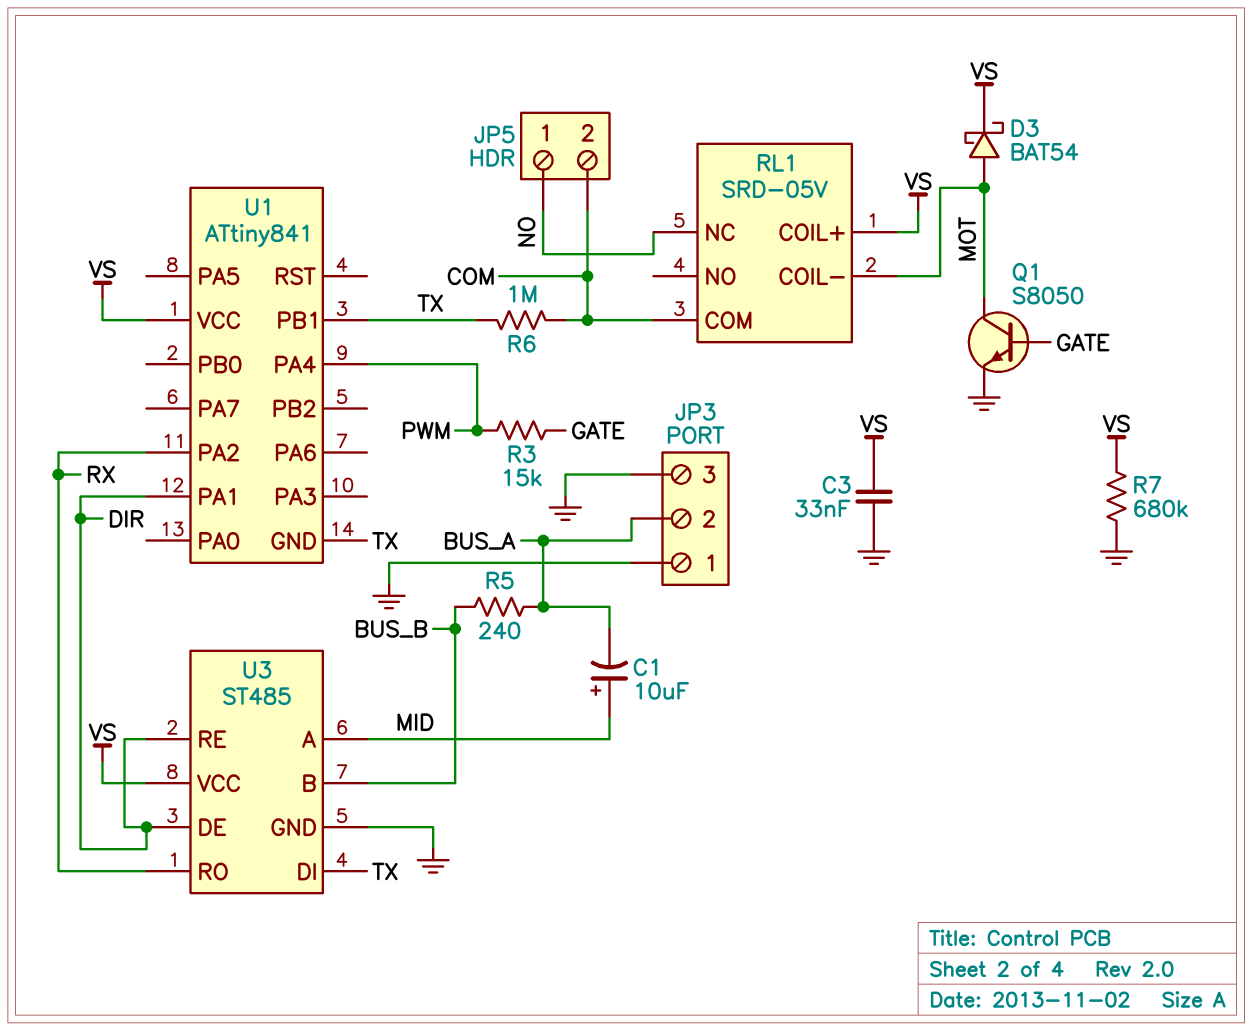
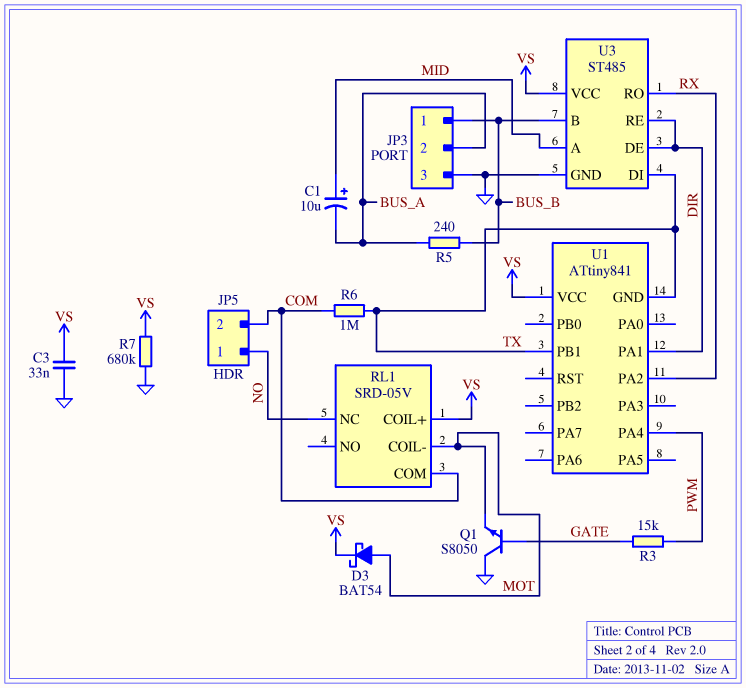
JP3 pin 1: GND -> BUS_B
Q1: NPN S8050 (B GATE, C MOT, E GND) -> NPN S8050 (B GATE, C GND, E MOT)

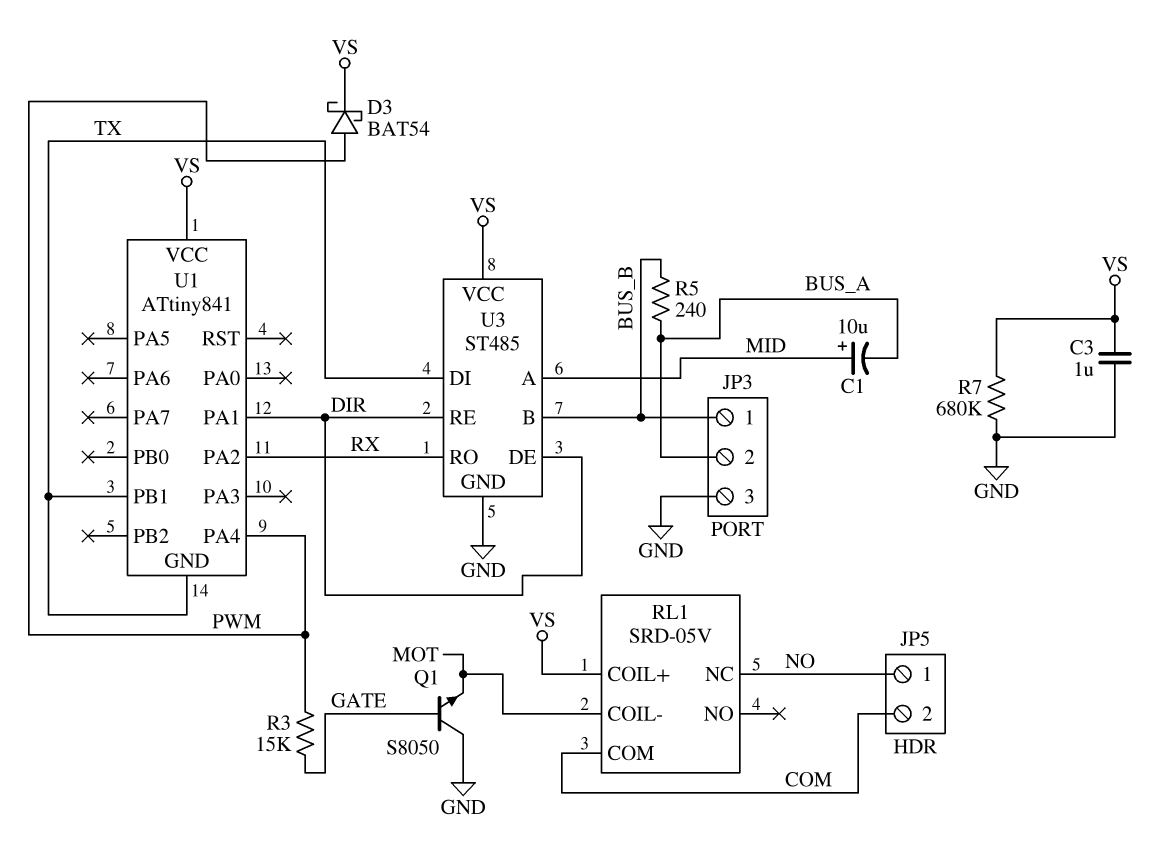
C3: 33nF (GND, VS) -> 1uF (GND, VS)
D3: schottky BAT54 (A MOT, K VS) -> schottky BAT54 (A PWM, K VS)
R6: 1M (COM, TX) -> none

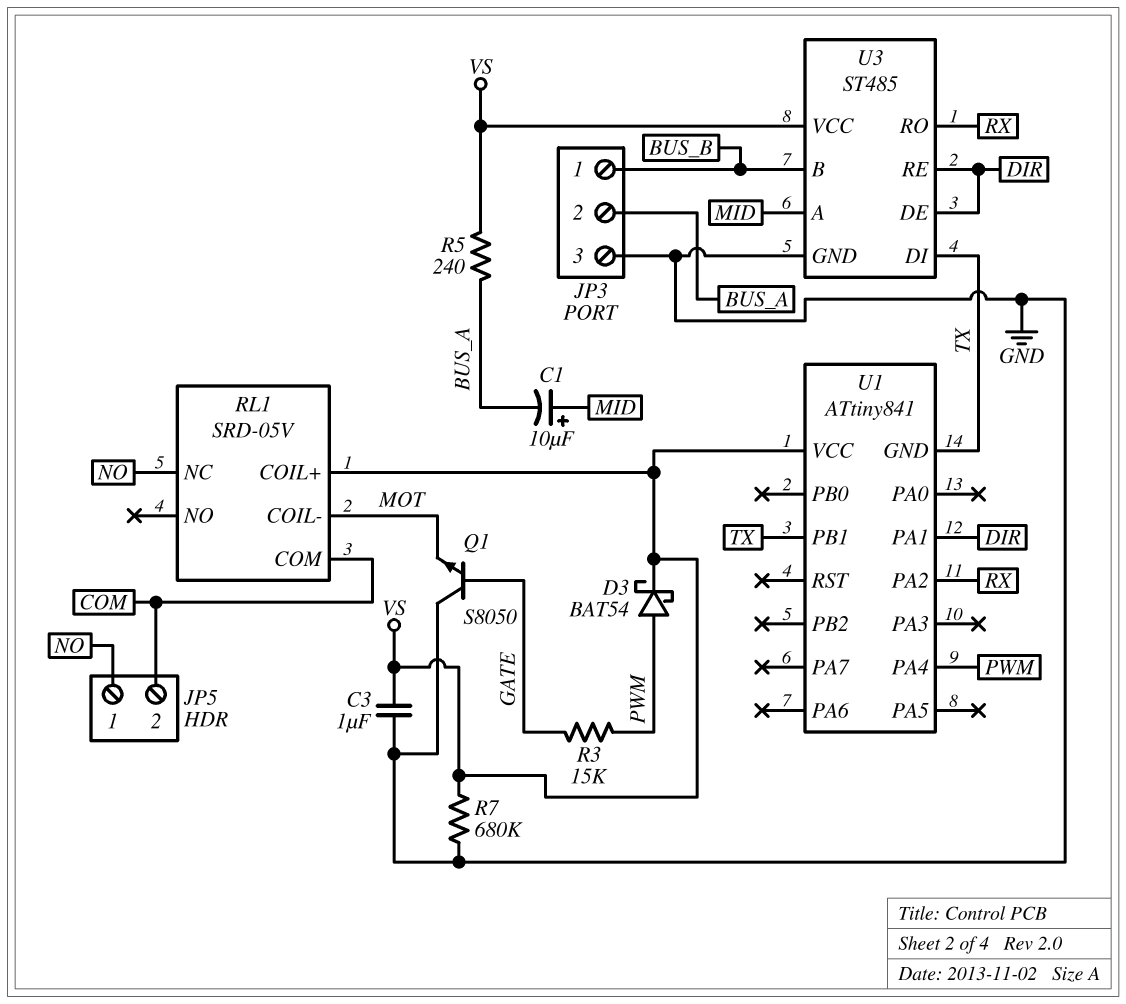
R5: 240 (BUS_A, BUS_B) -> 240 (BUS_A, VS)

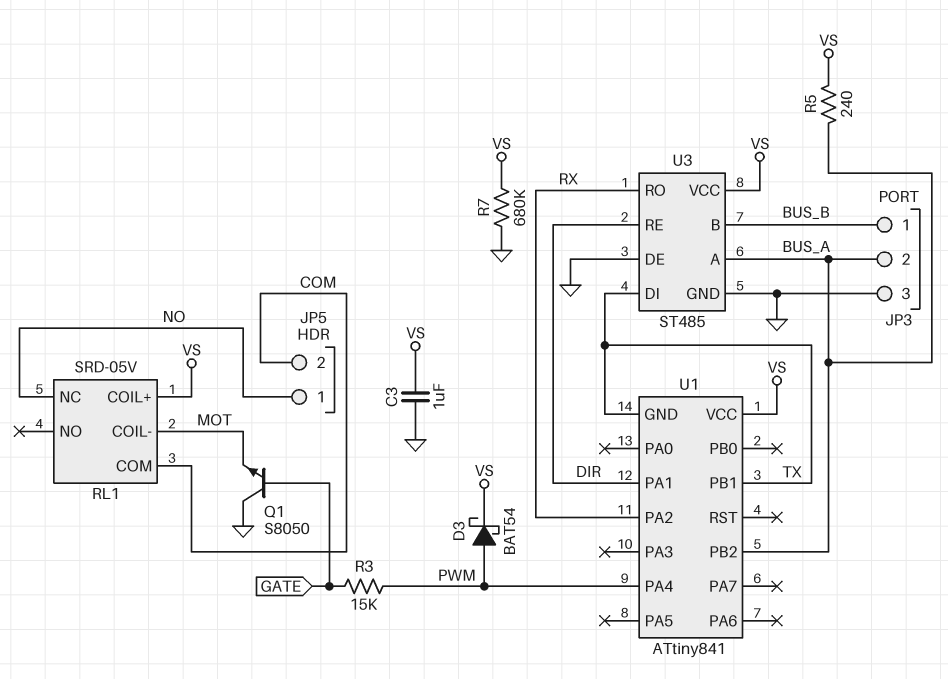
C1: 10uF (plus MID, minus BUS_A) -> none
U1 pin PB2: none -> BUS_A
U3 pin A: MID -> BUS_A
U3 pin DE: DIR -> GND

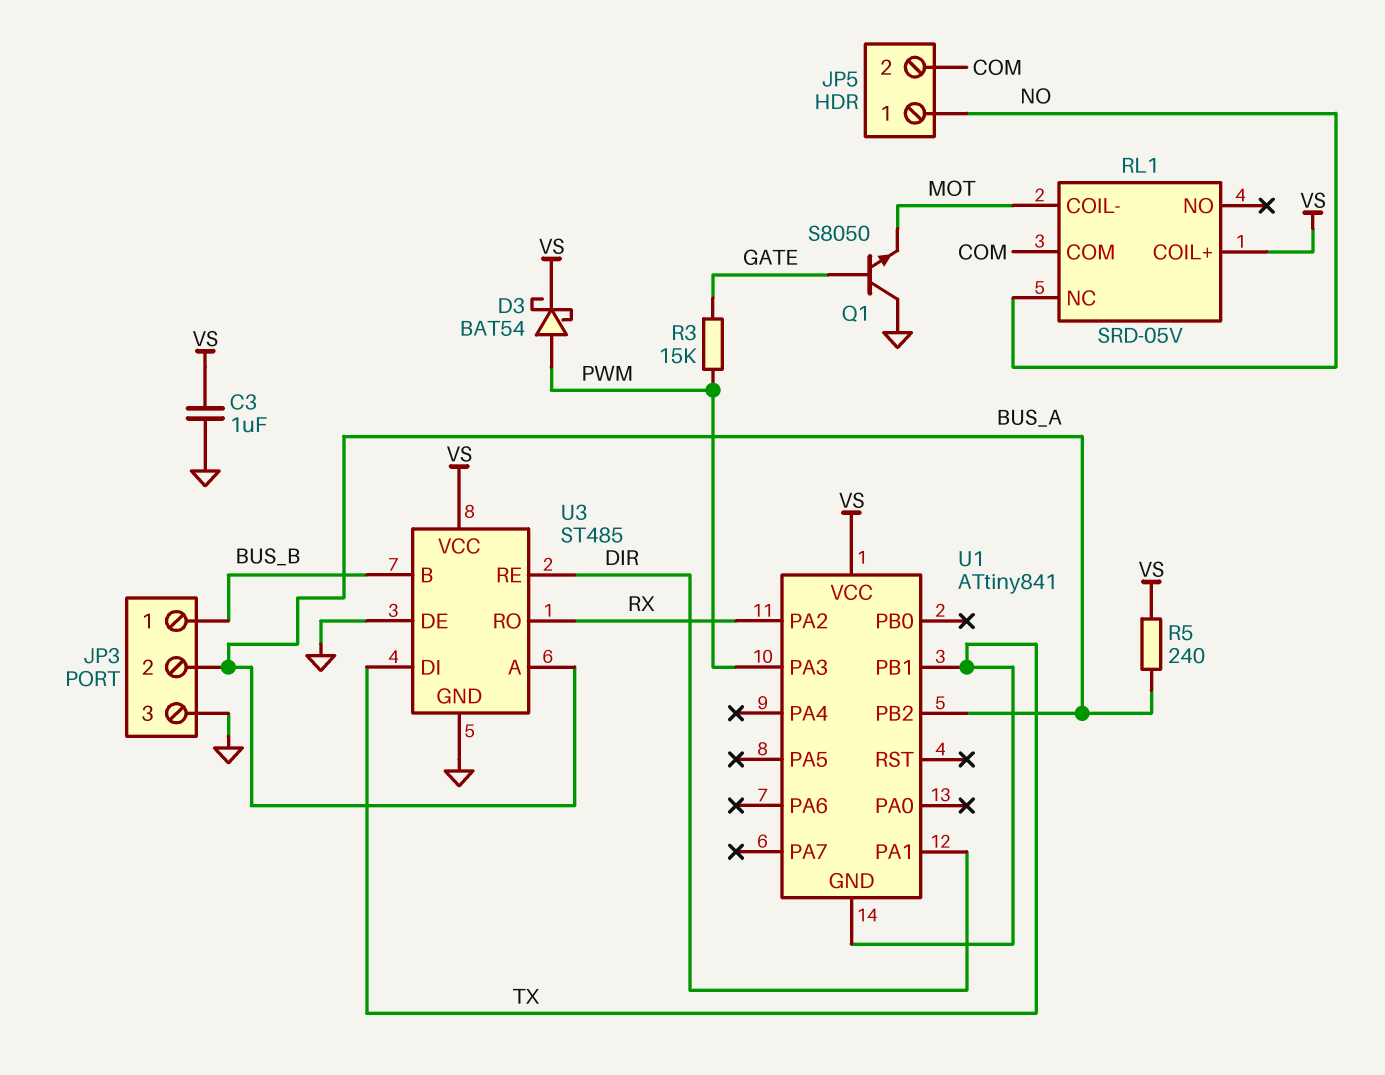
R7: 680k (GND, VS) -> none
U1 pin PA3: none -> PWM
U1 pin PA4: PWM -> none

